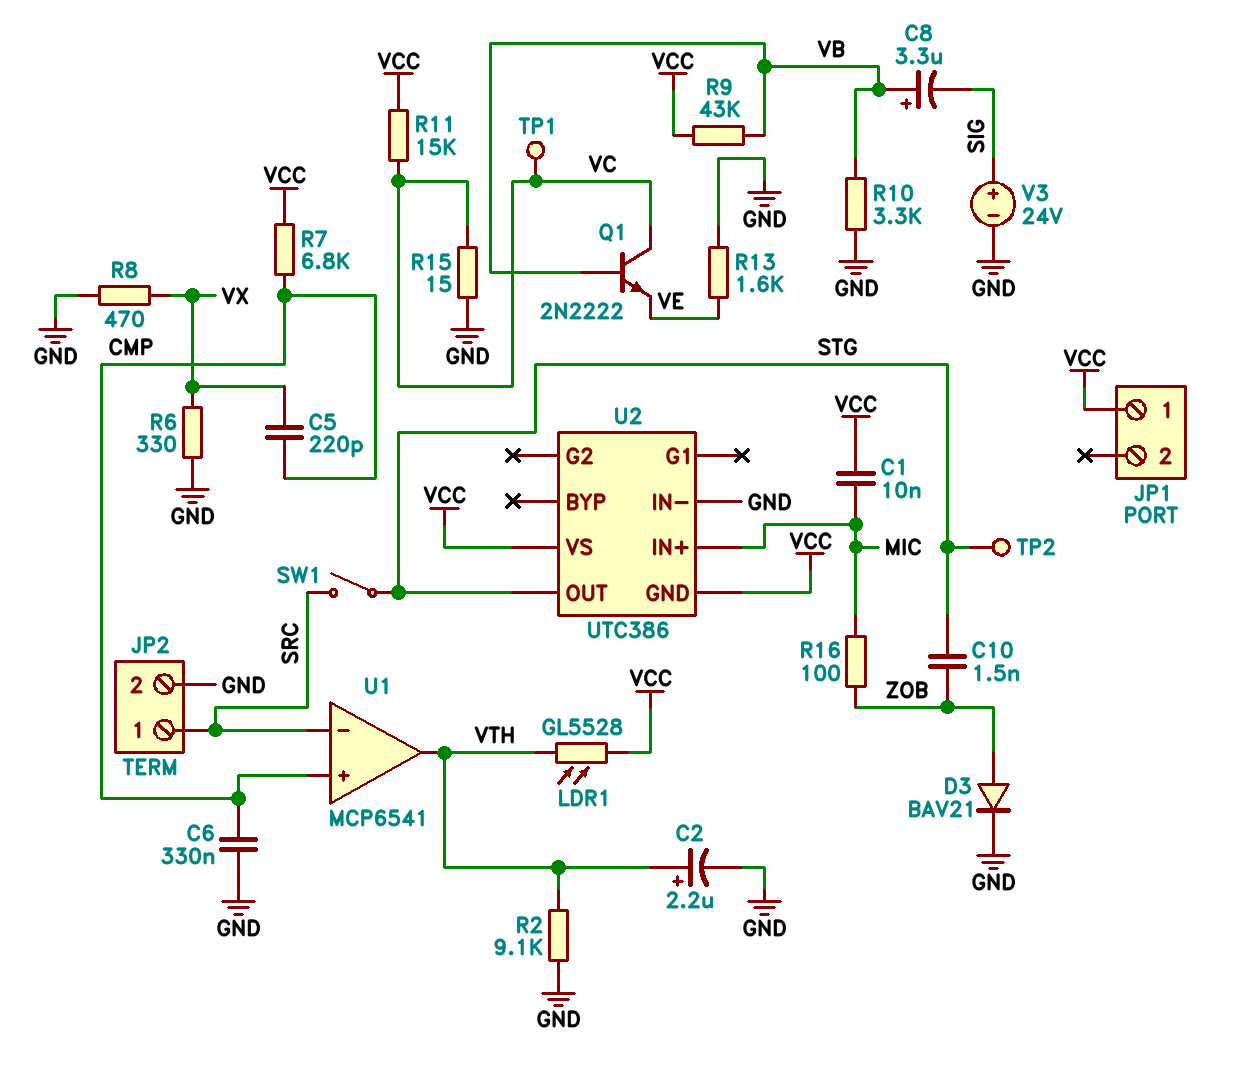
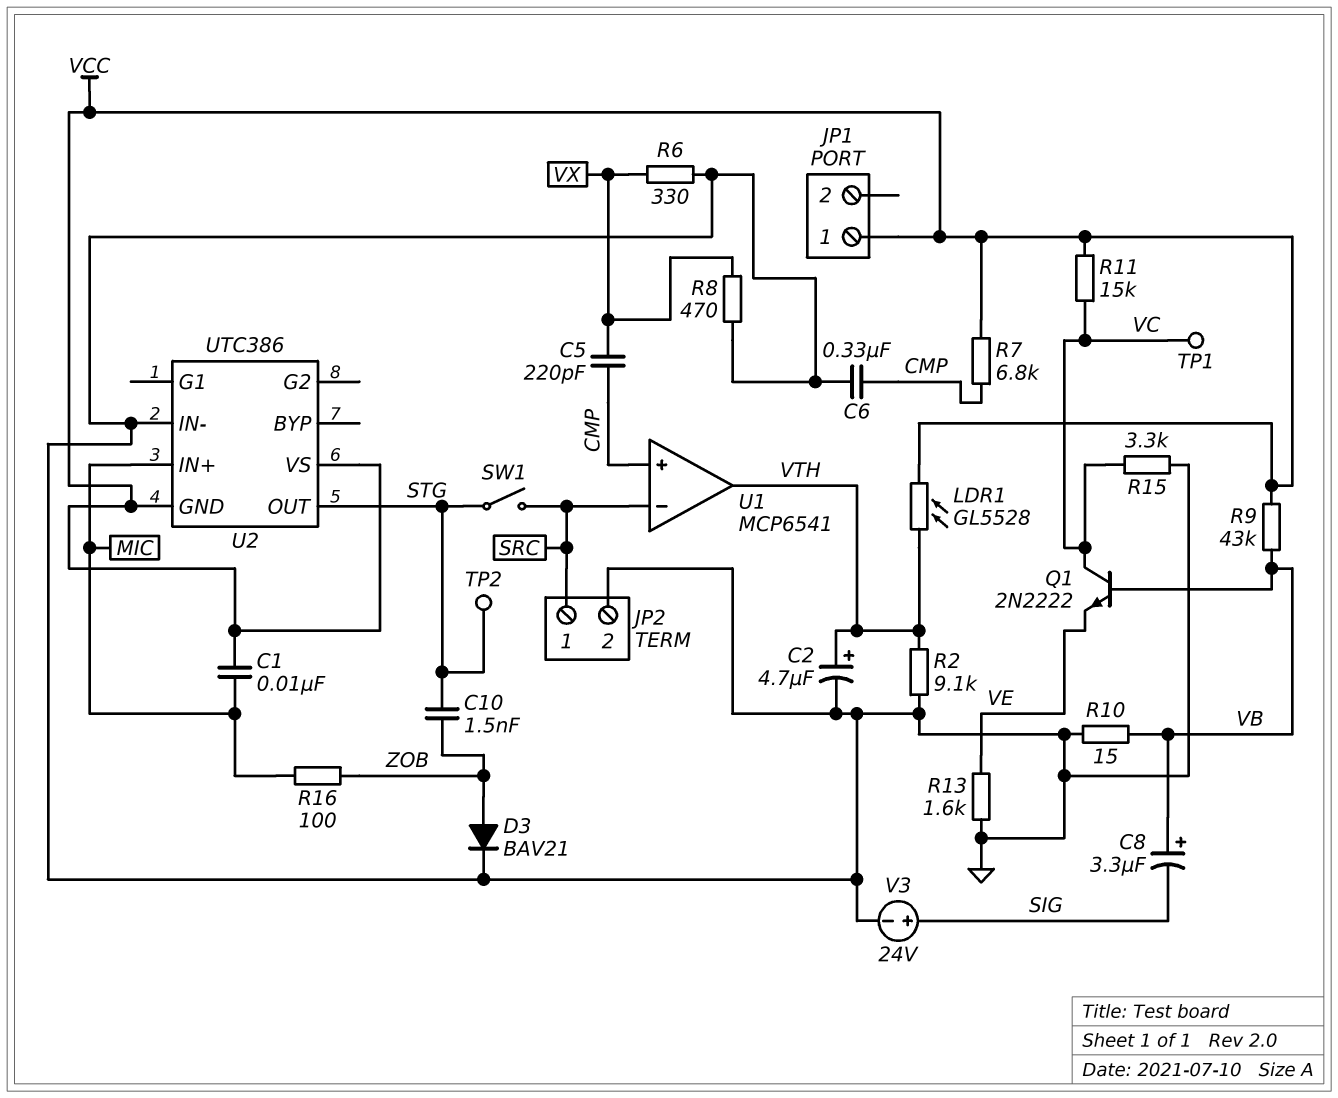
C2: 2.2uF (plus VTH, minus GND) -> 4.7uF (plus VTH, minus GND)
R10: 3.3k (GND, VB) -> 15 (GND, VB)
R15: 15 (GND, VC) -> 3.3k (GND, VC)

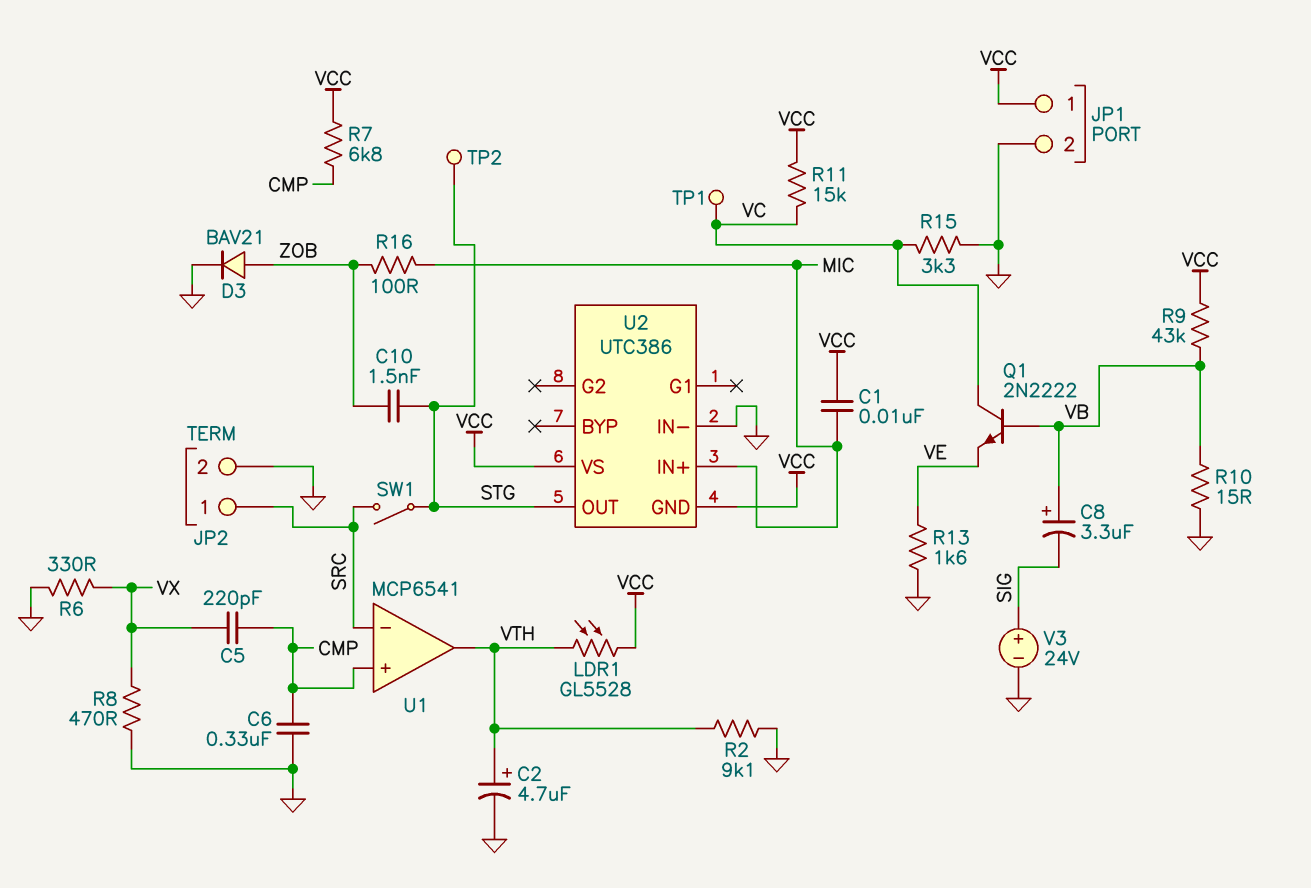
JP1 pin 2: none -> GND

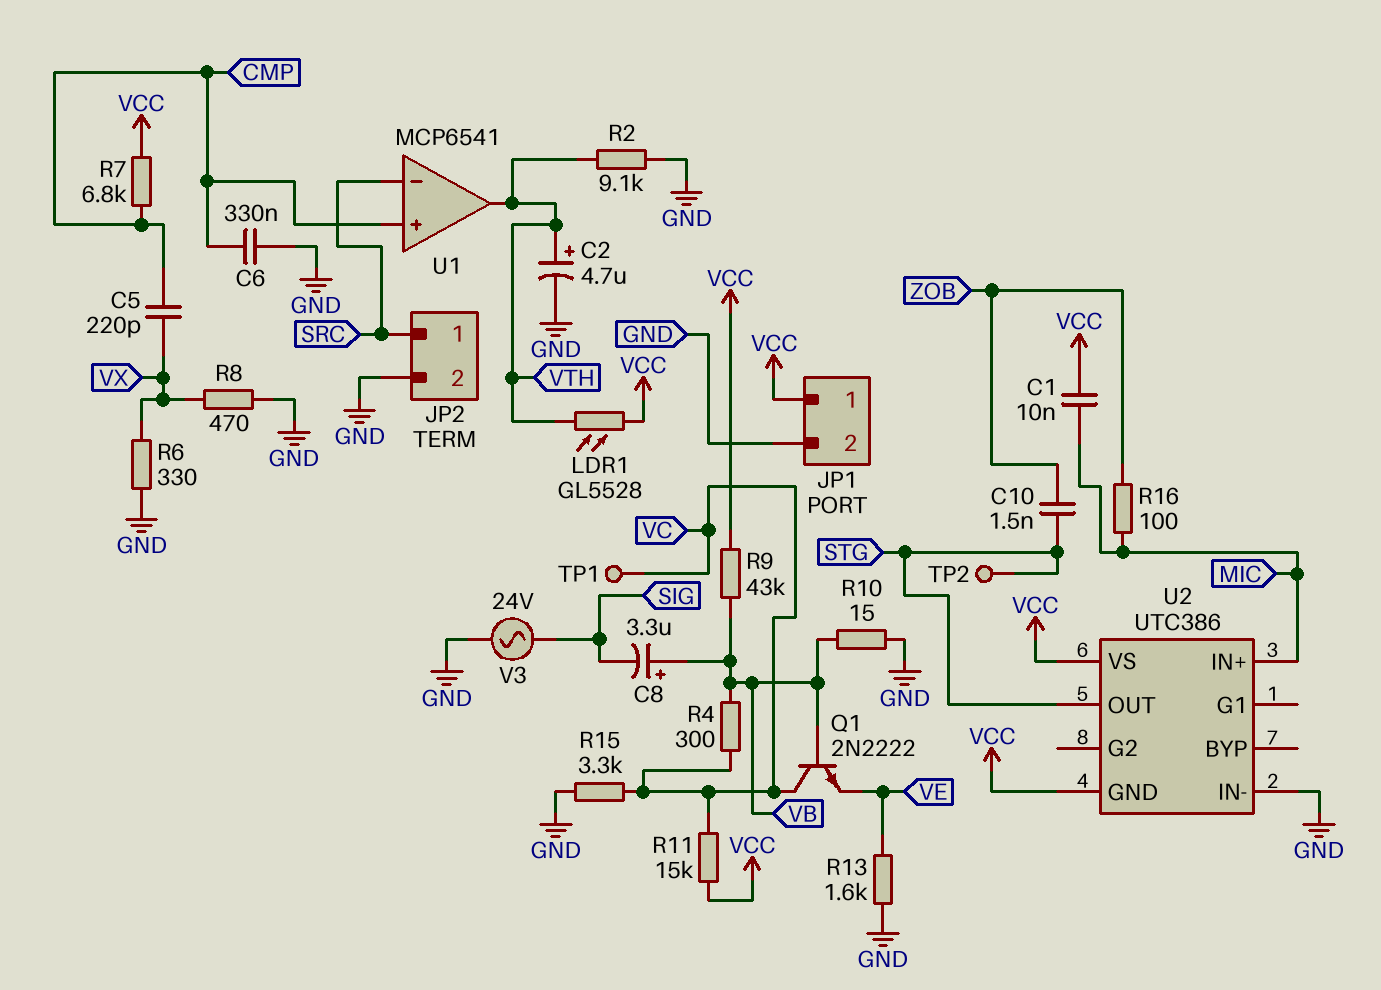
D3: diode BAV21 (A ZOB, K GND) -> none
R4: none -> 300 (VB, VC)
SW1: switch (SRC, STG) -> none
V3: 24V (plus SIG, minus GND) -> AC 24V (GND, SIG)

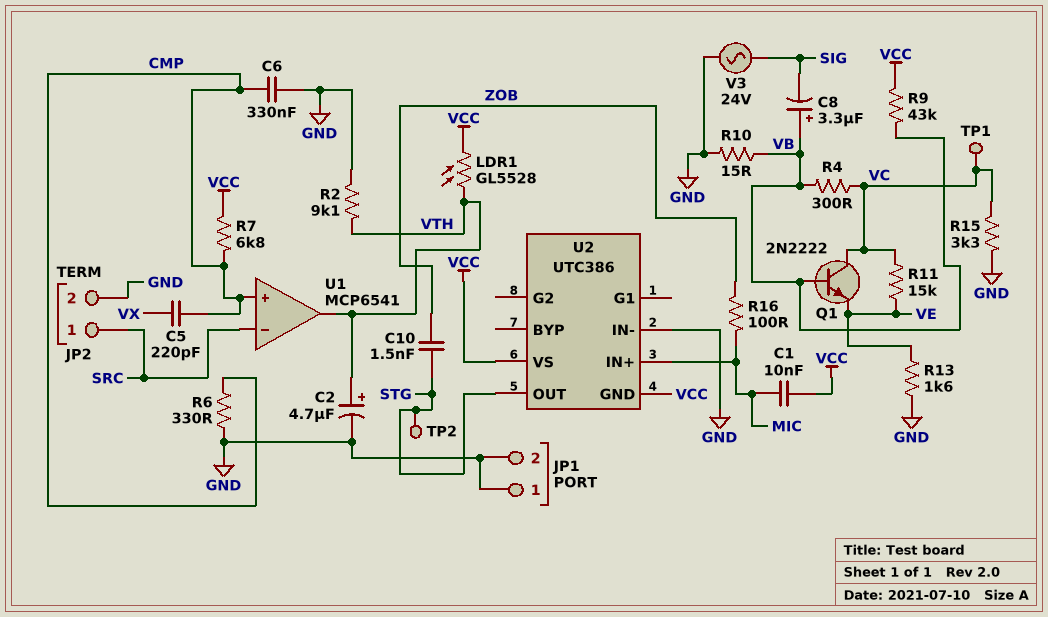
JP1 pin 1: VCC -> GND
R6: 330 (GND, VX) -> 330 (CMP, GND)
R8: 470 (GND, VX) -> none
R11: 15k (VC, VCC) -> 15k (VC, VE)

